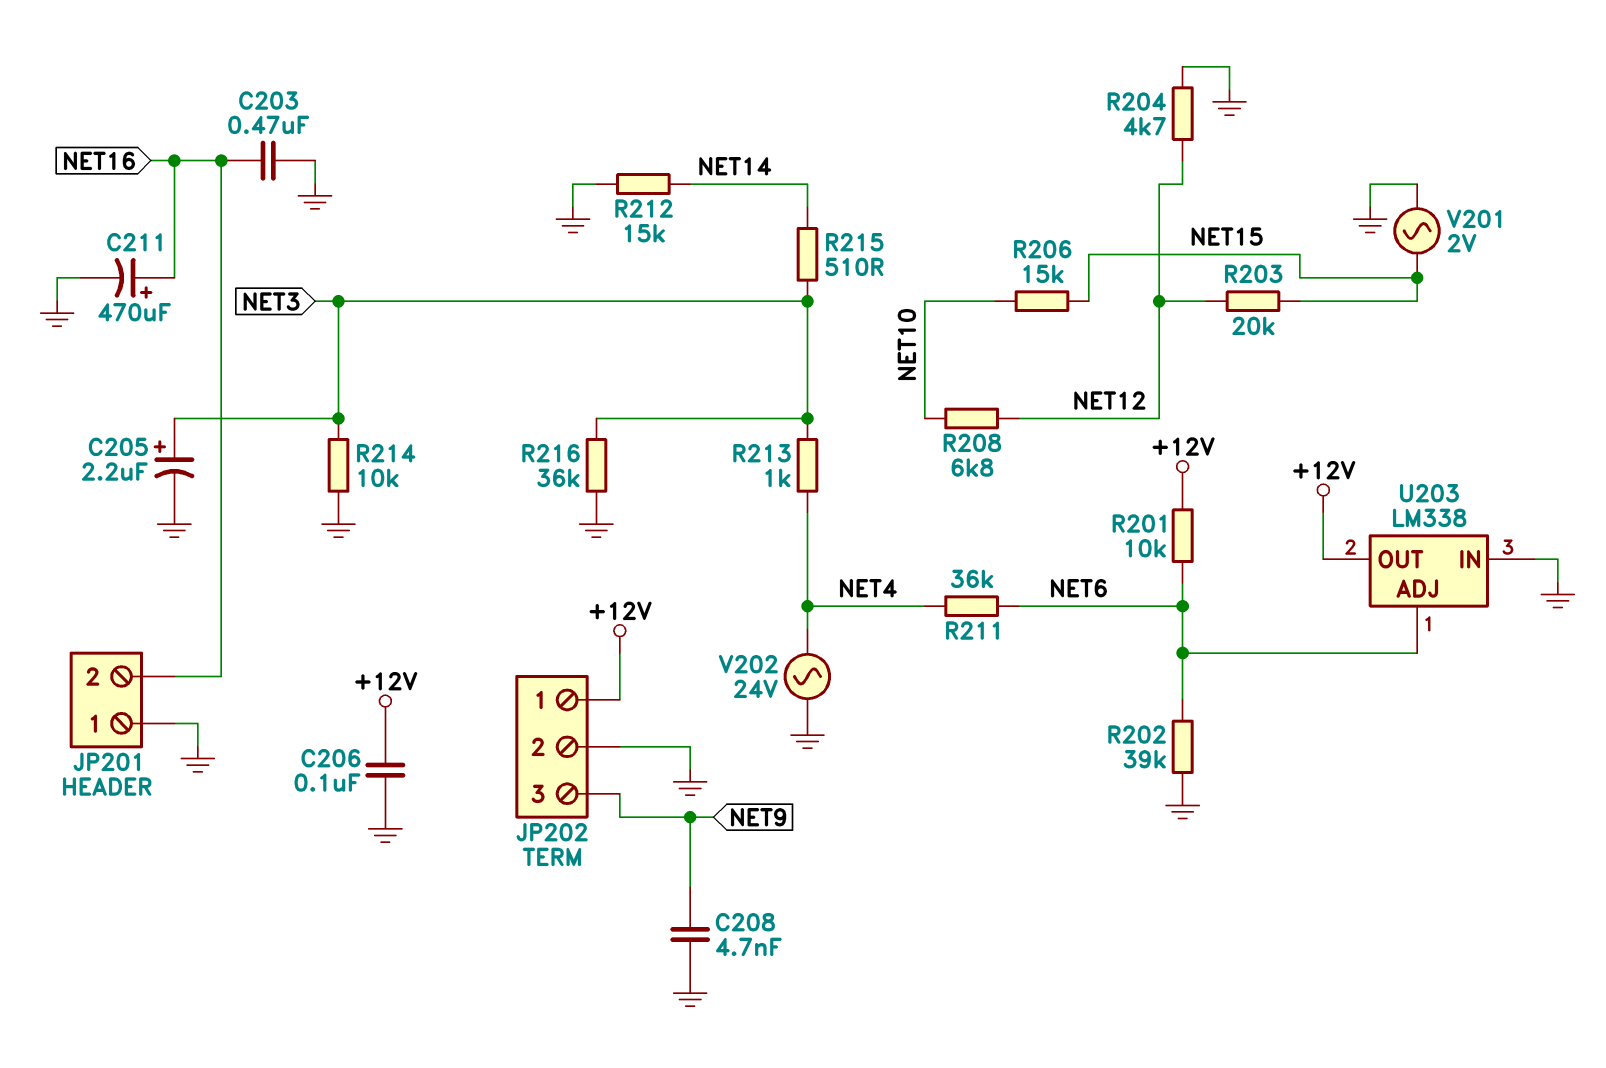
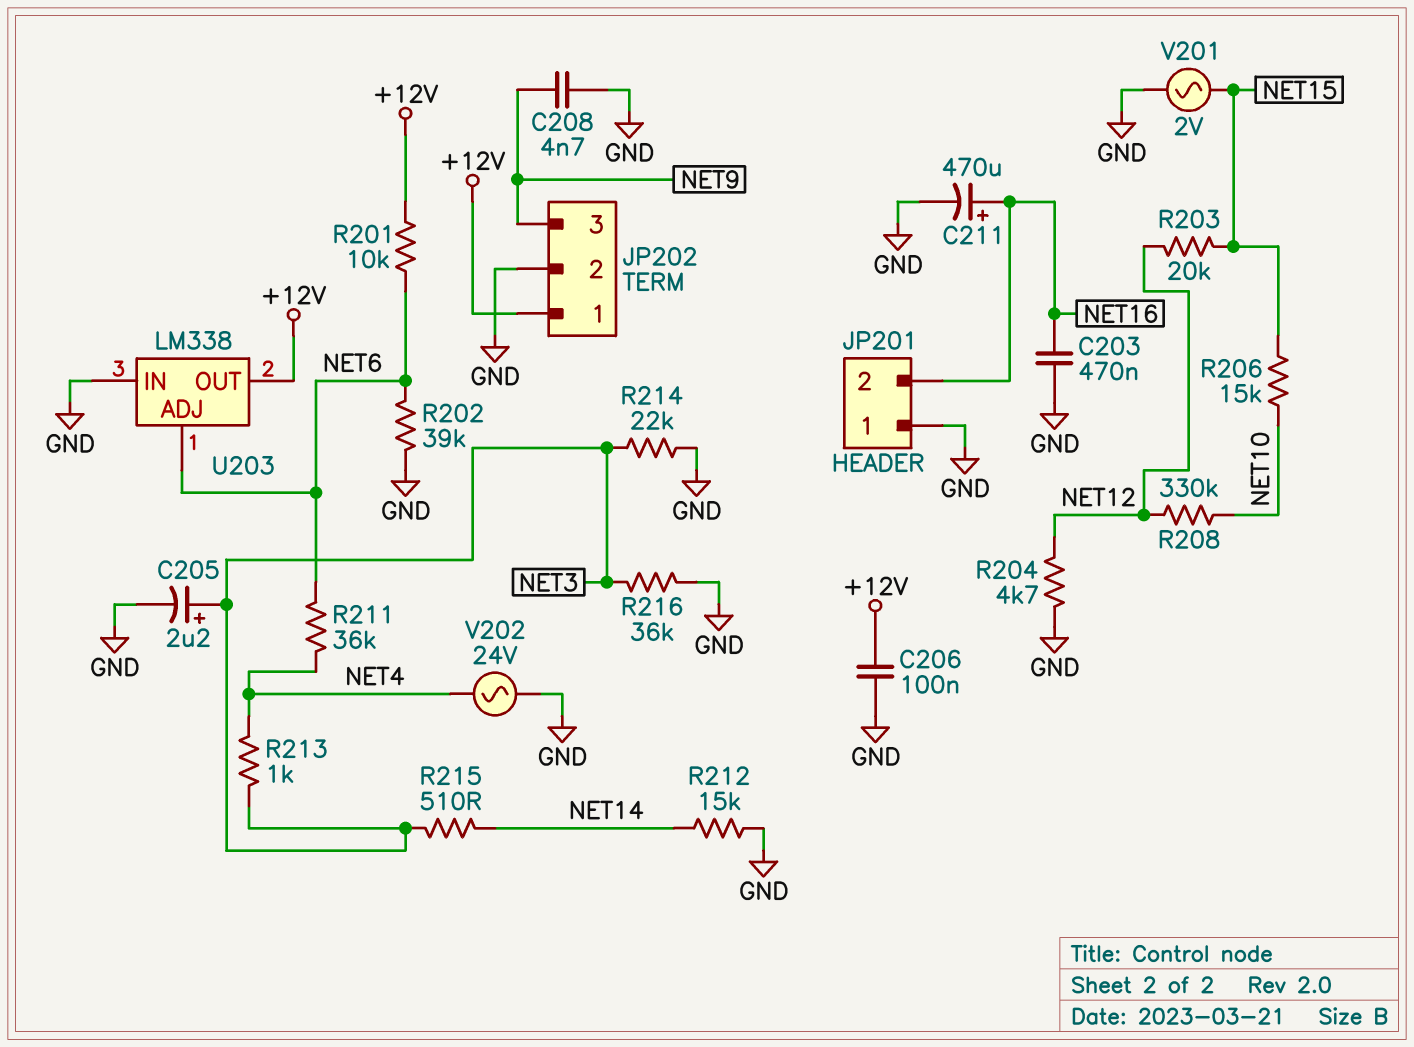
R208: 6.8k (NET10, NET12) -> 330k (NET10, NET12)
R214: 10k (GND, NET3) -> 22k (GND, NET3)

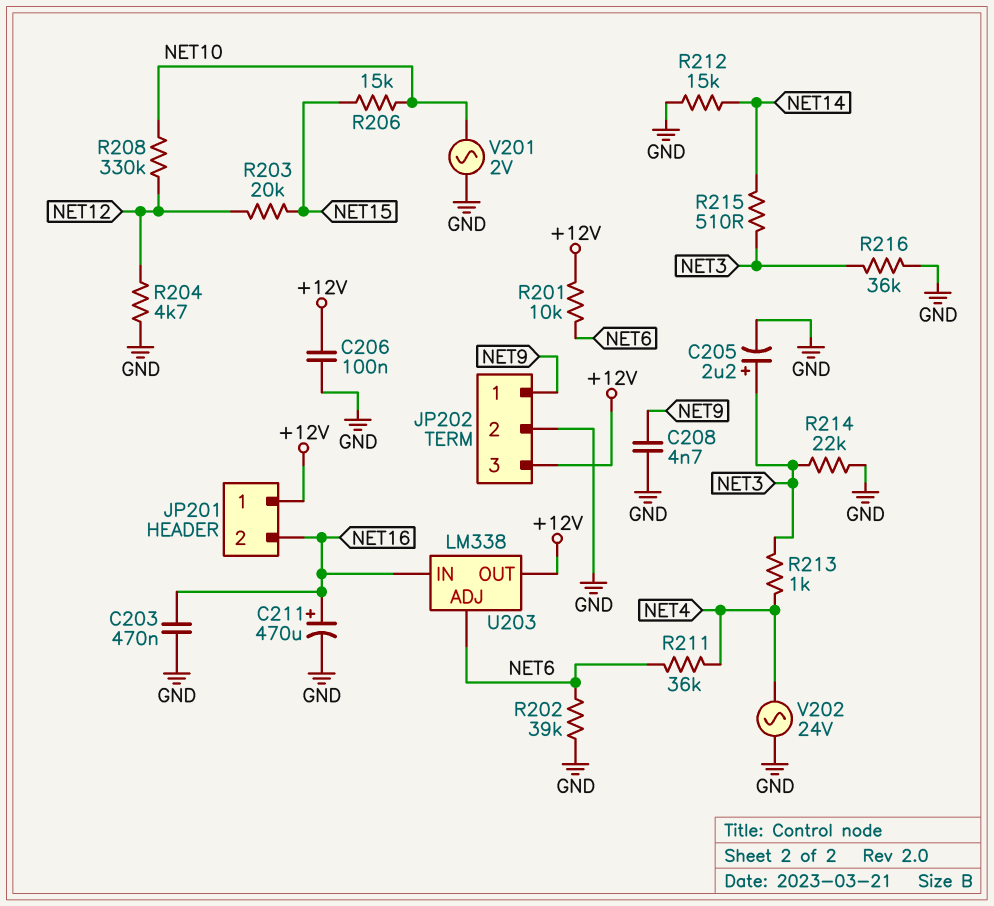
JP201 pin 1: GND -> +12V
JP202 pin 1: +12V -> NET9
JP202 pin 3: NET9 -> +12V
U203 pin IN: GND -> NET16
V201: AC 2V (GND, NET15) -> AC 2V (GND, NET10)

